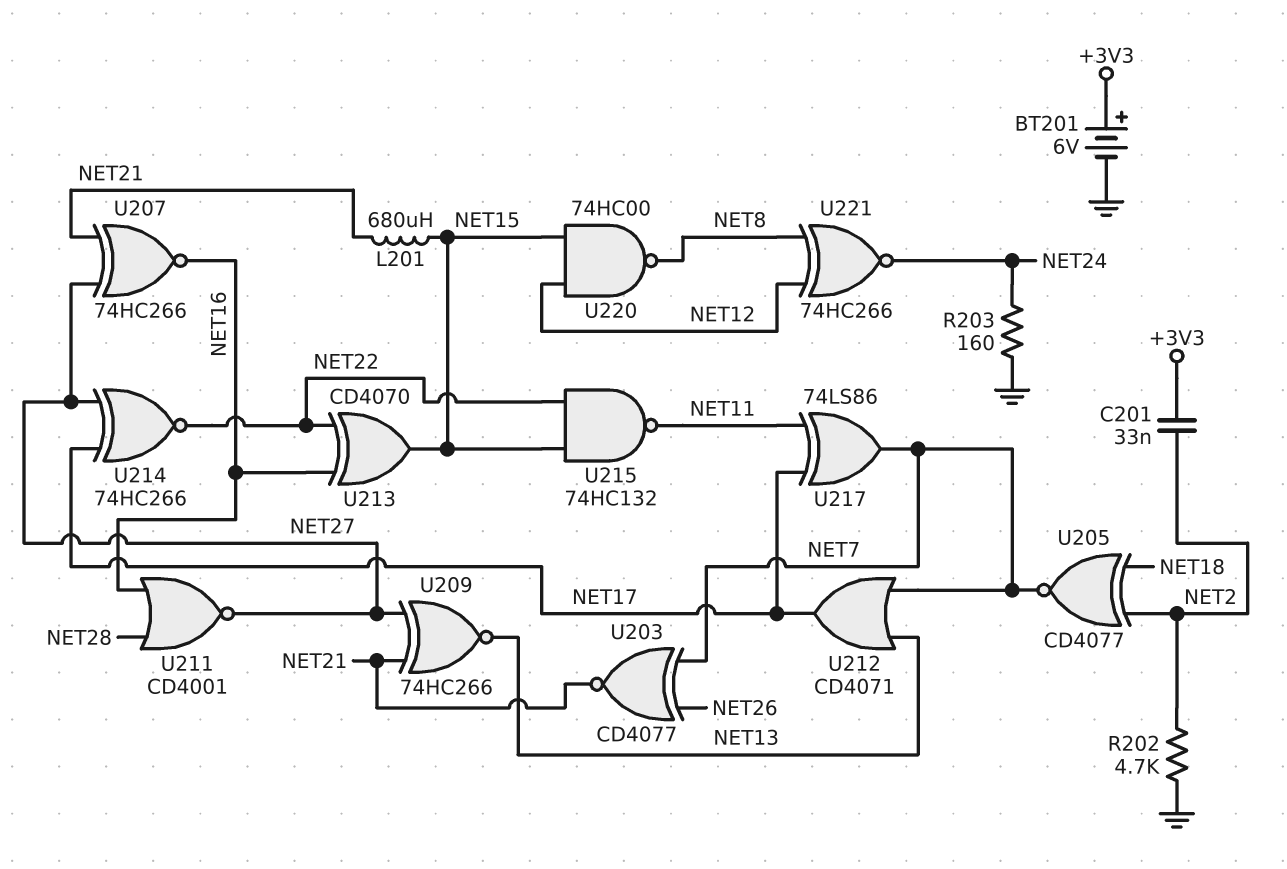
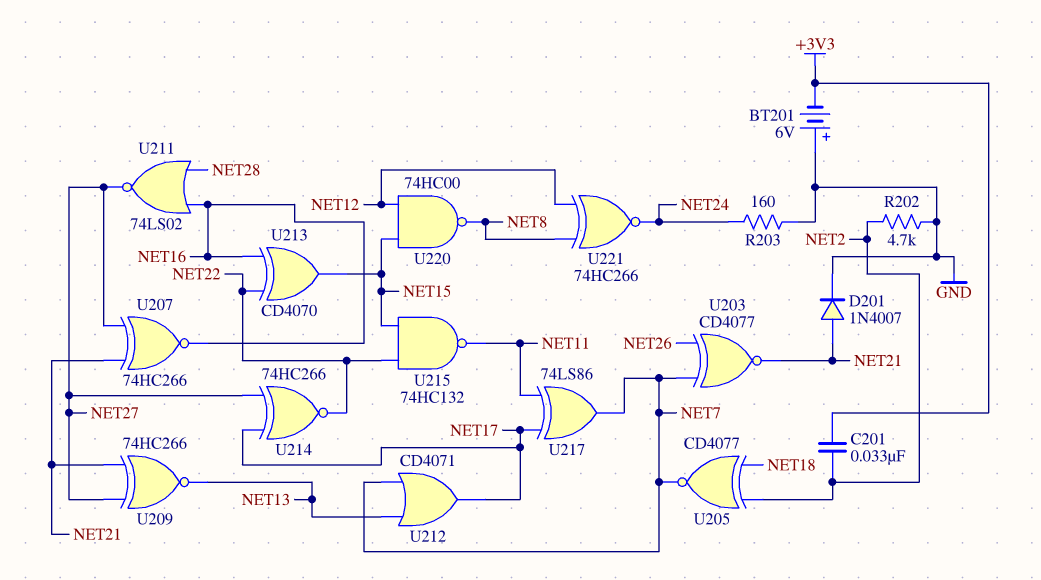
BT201: 6V (plus +3V3, minus GND) -> 6V (plus GND, minus +3V3)
D201: none -> diode 1N4007 (A NET21, K GND)
L201: 680uH (NET15, NET21) -> none
U211: NOR CD4001 (in NET16, in NET28, out NET27) -> NOR 74LS02 (in NET16, in NET28, out NET27)

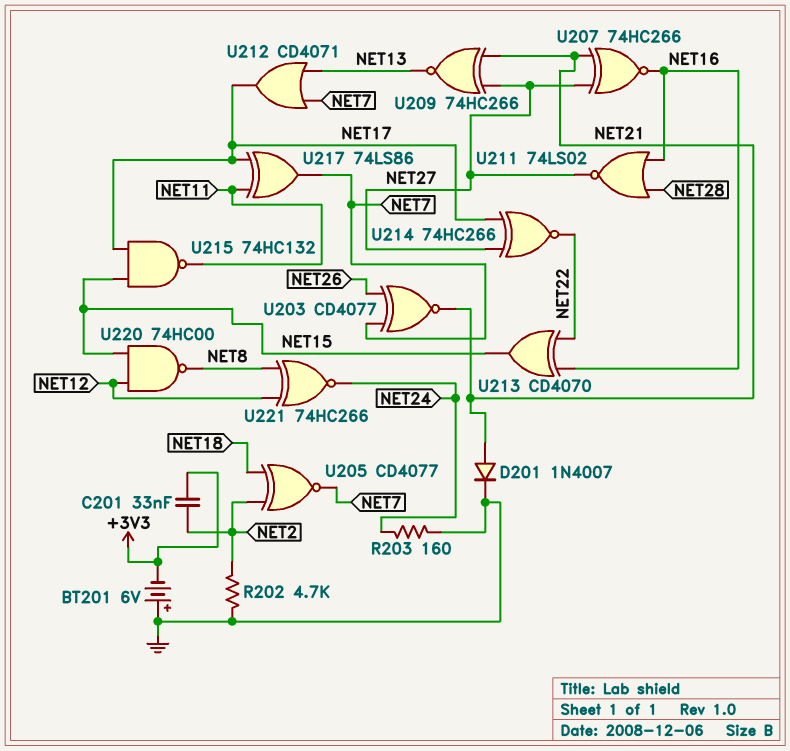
U215: NAND 74HC132 (in NET15, in NET22, out NET11) -> NAND 74HC132 (in NET15, in NET17, out NET11)

